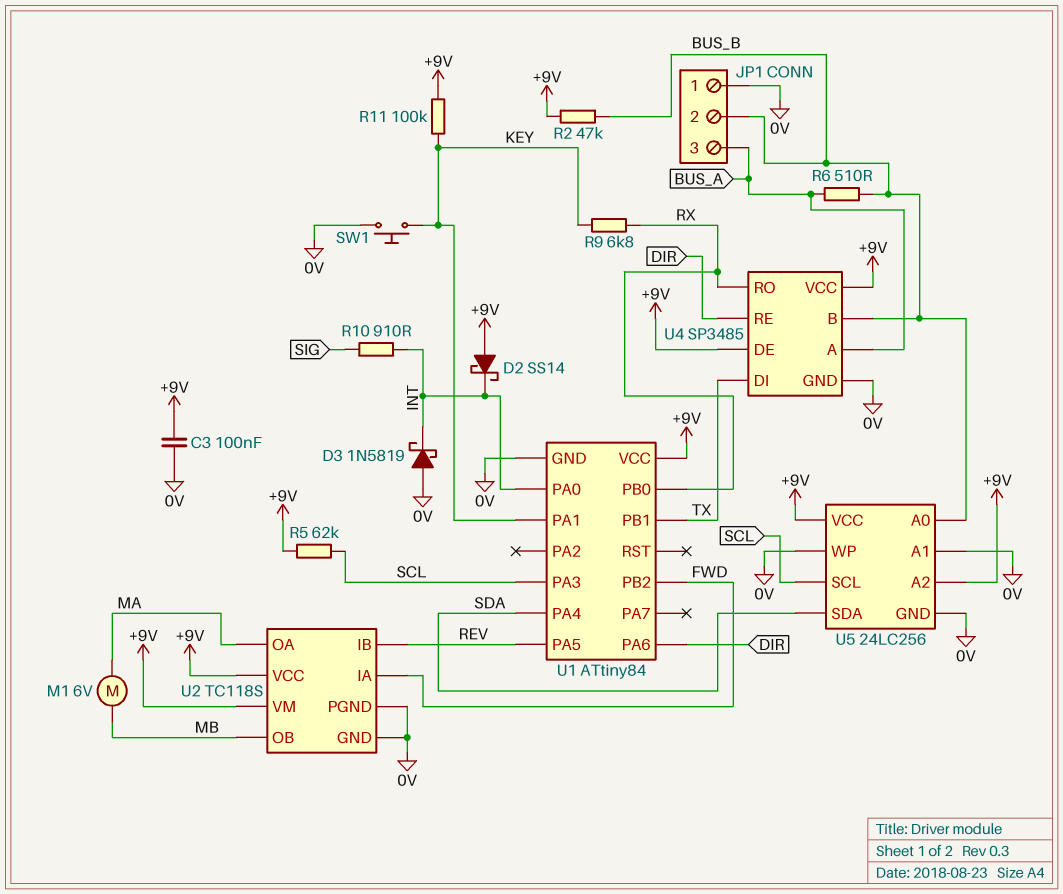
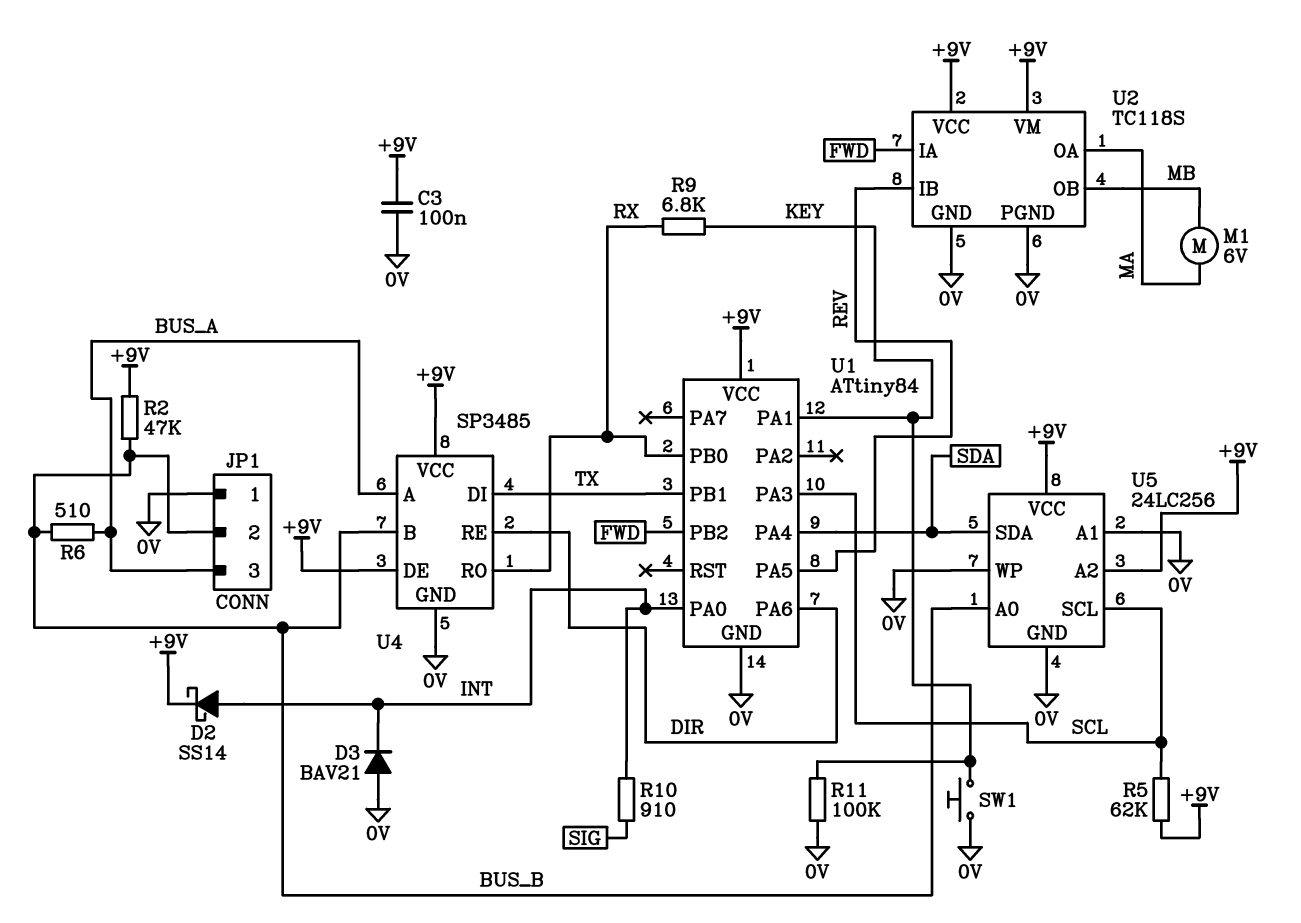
D2: schottky SS14 (A +9V, K INT) -> schottky SS14 (A INT, K +9V)
D3: schottky 1N5819 (A 0V, K INT) -> diode BAV21 (A 0V, K INT)
R11: 100k (+9V, KEY) -> 100k (0V, KEY)

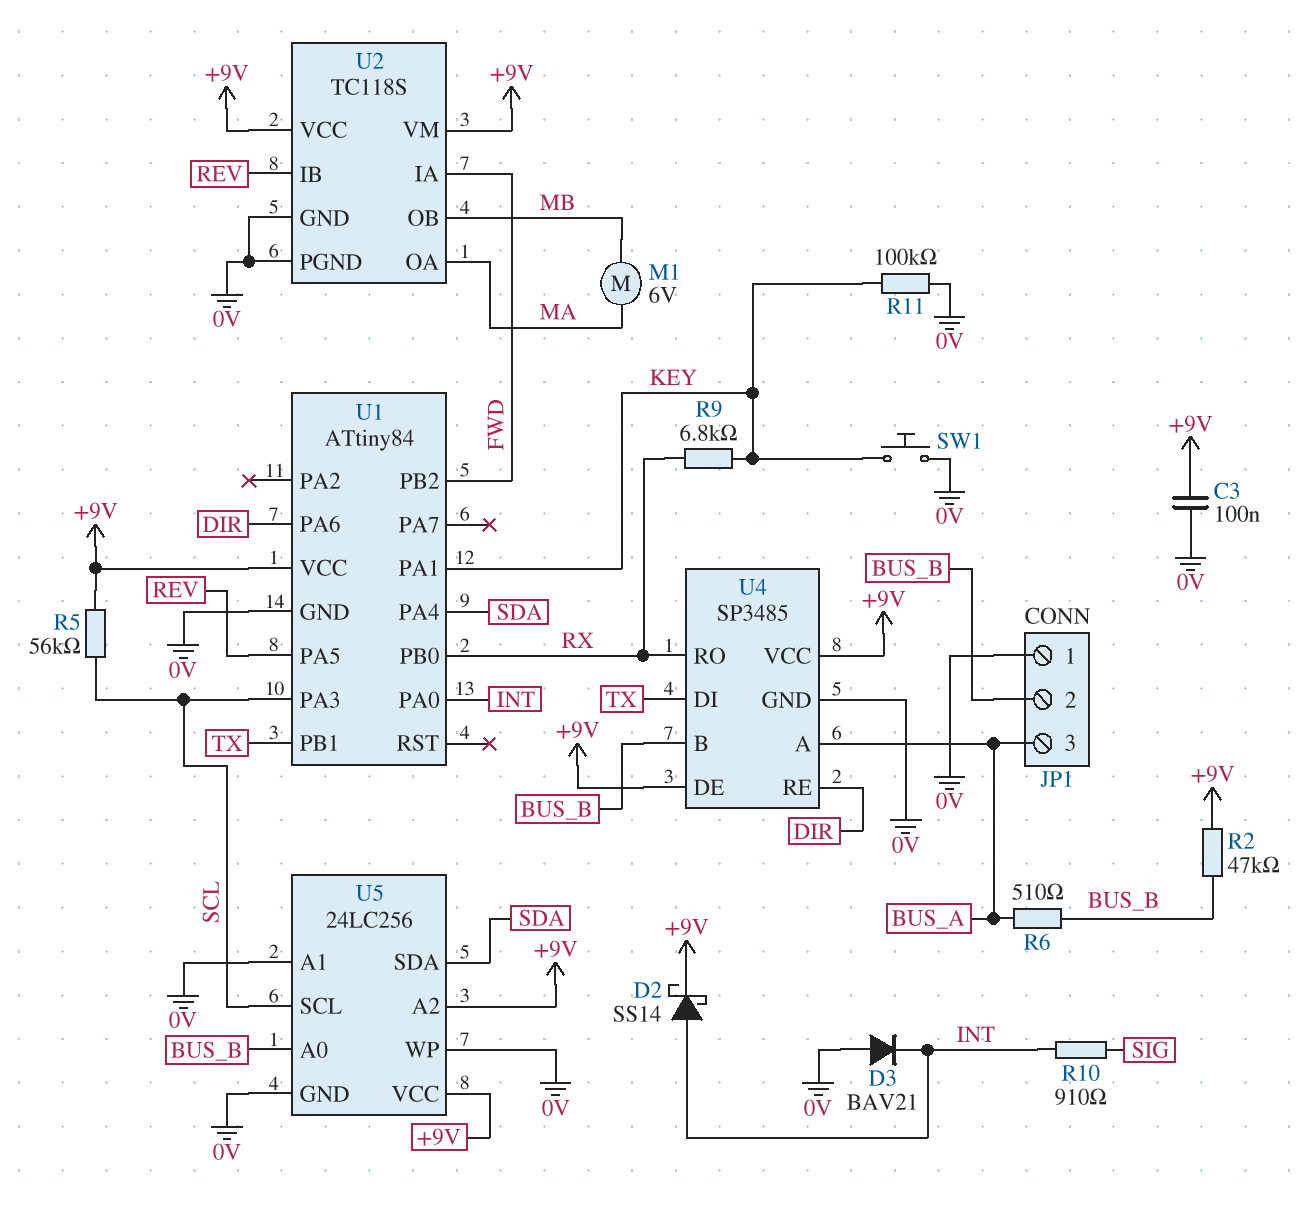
R5: 62k (+9V, SCL) -> 56k (+9V, SCL)

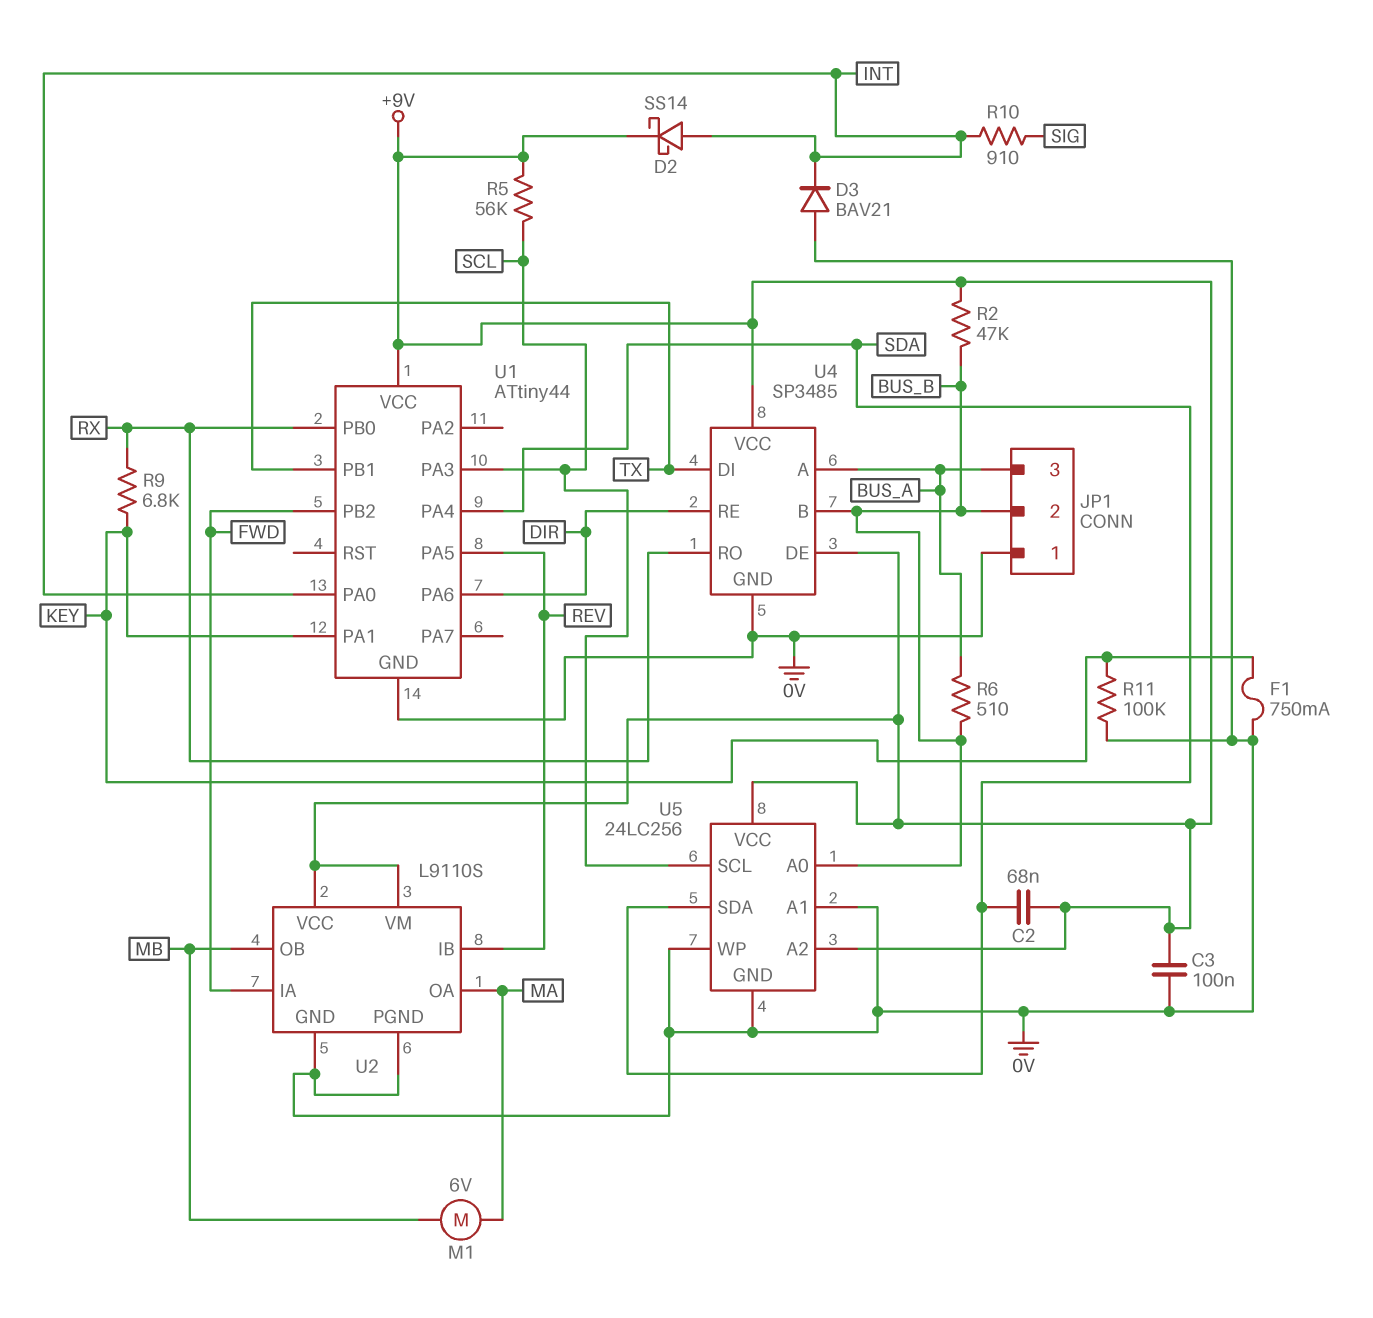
C2: none -> 68nF (+9V, SDA)
F1: none -> 750mA (0V, KEY)
SW1: button (0V, KEY) -> none
U1: ATtiny84 -> ATtiny44
U2: TC118S -> L9110S

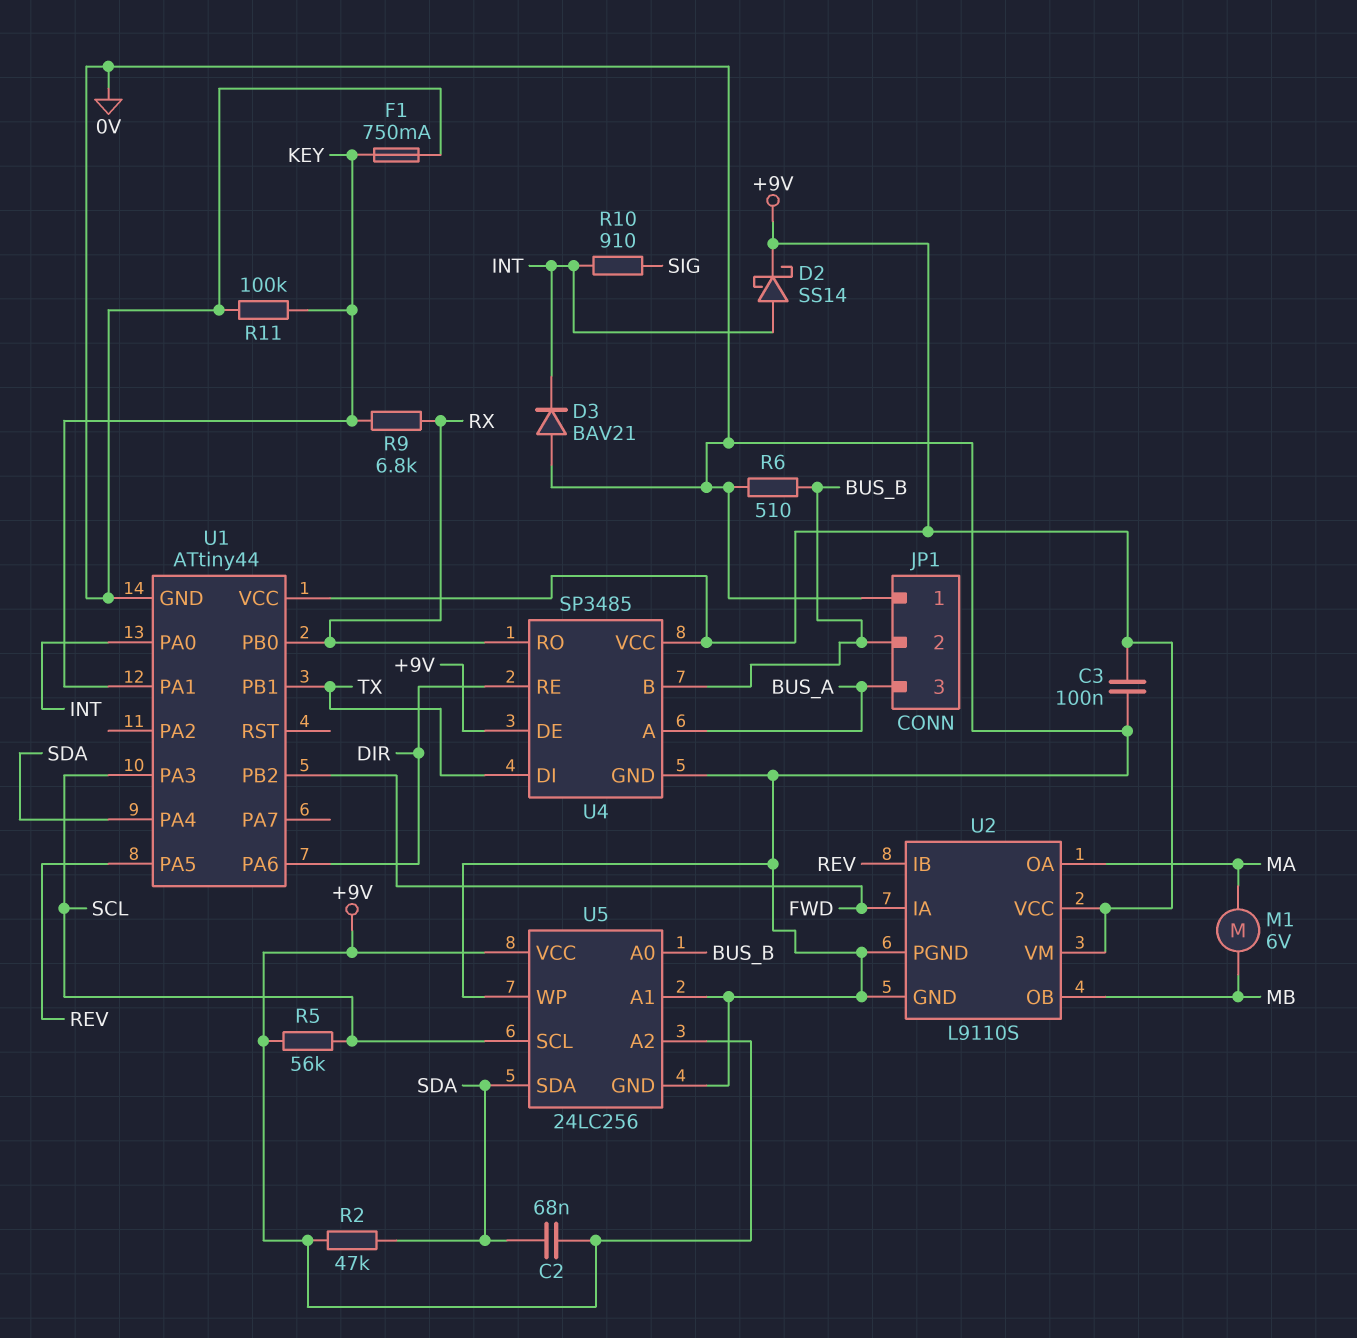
R2: 47k (+9V, BUS_B) -> 47k (+9V, SDA)
R6: 510 (BUS_A, BUS_B) -> 510 (0V, BUS_B)

